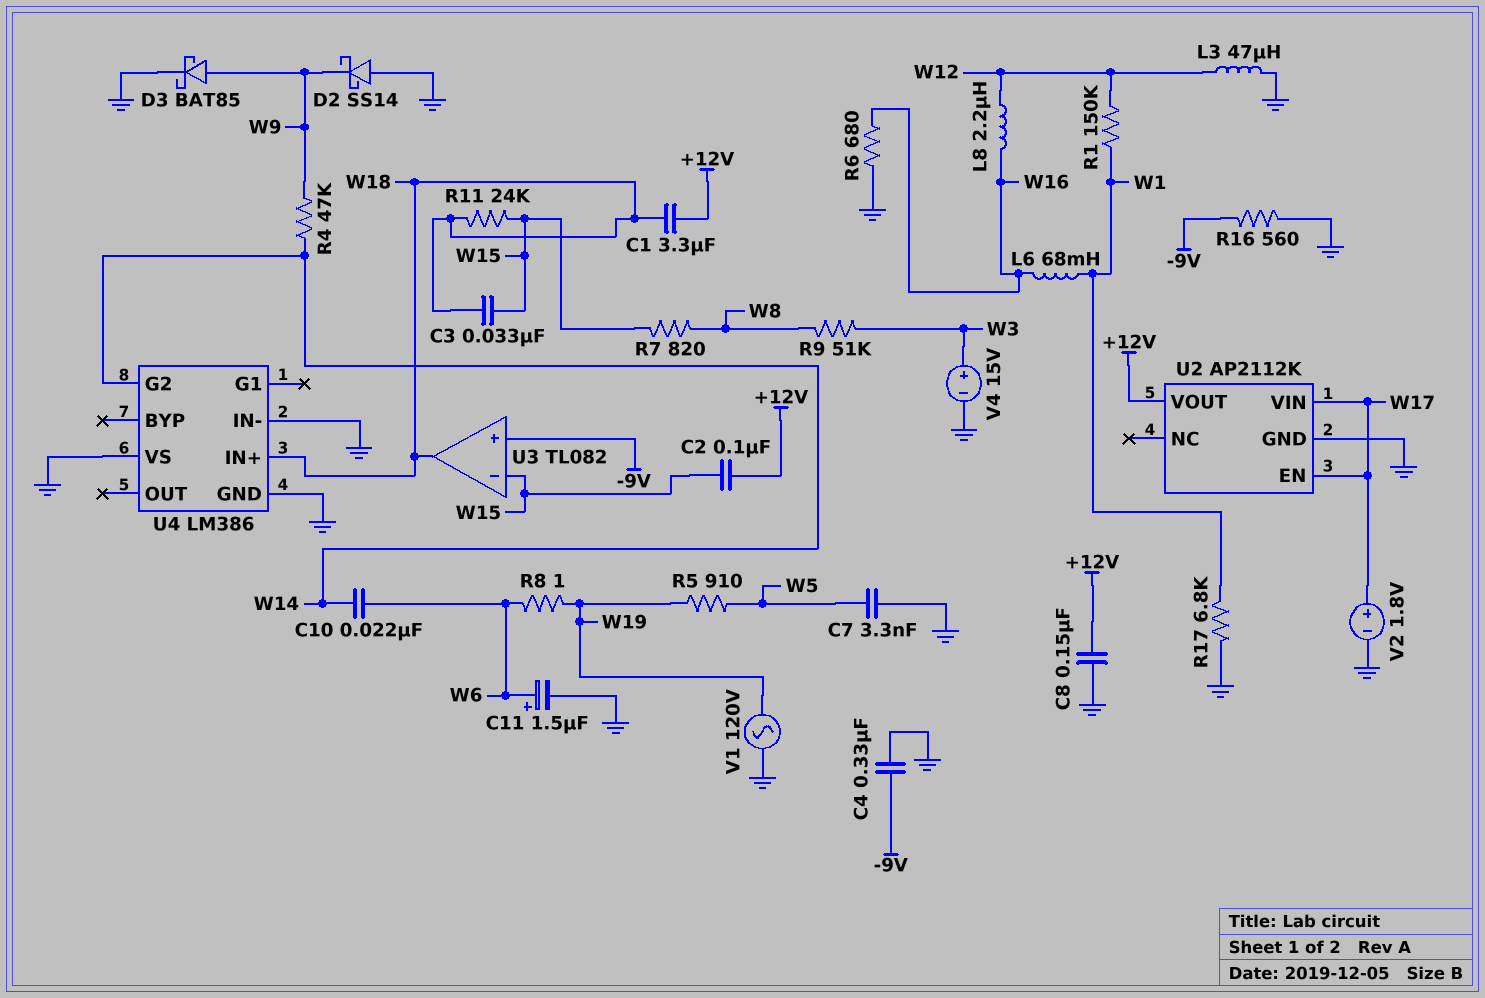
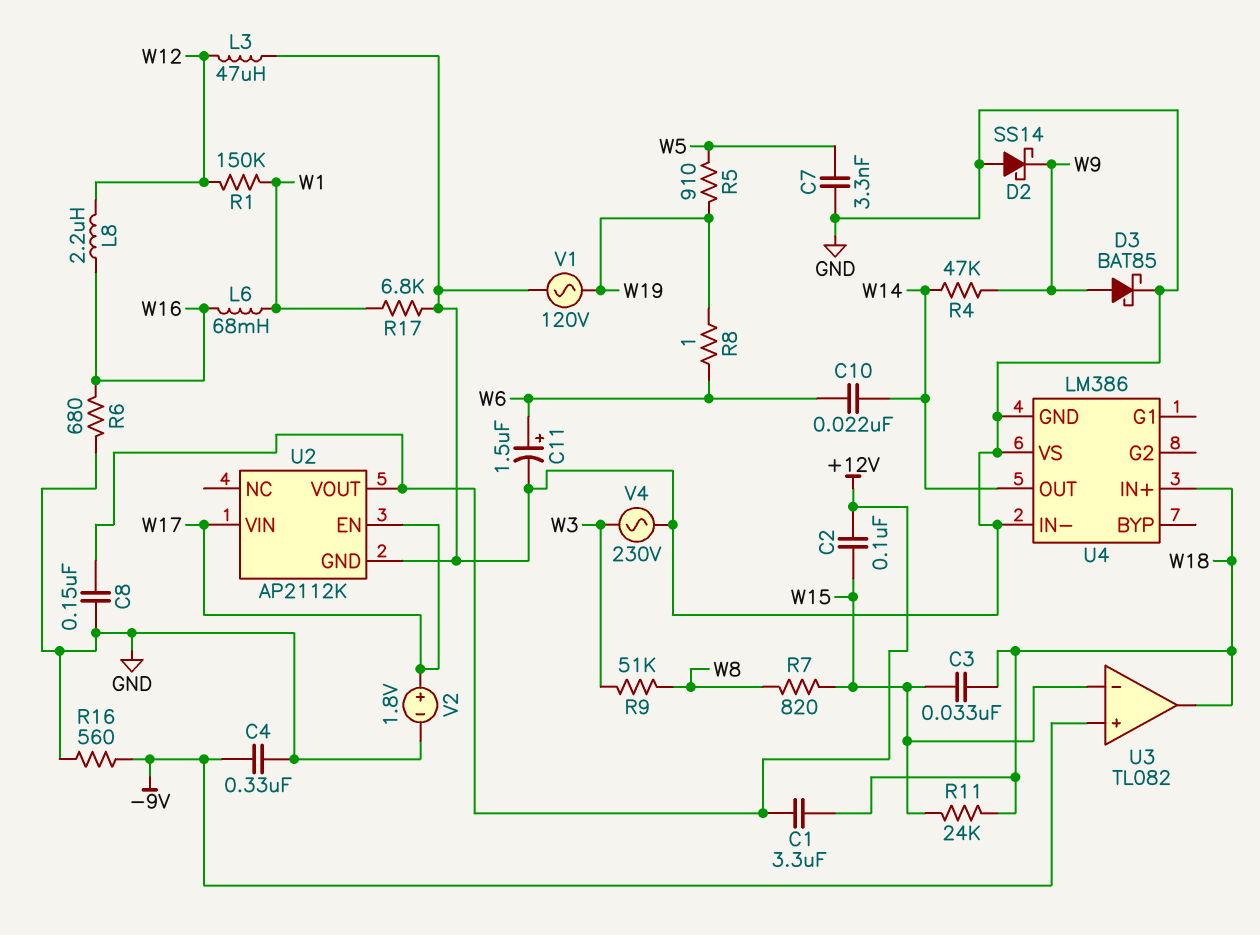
U4 pin G2: W14 -> none
U4 pin OUT: none -> W14
V4: 15V (plus W3, minus GND) -> AC 230V (GND, W3)

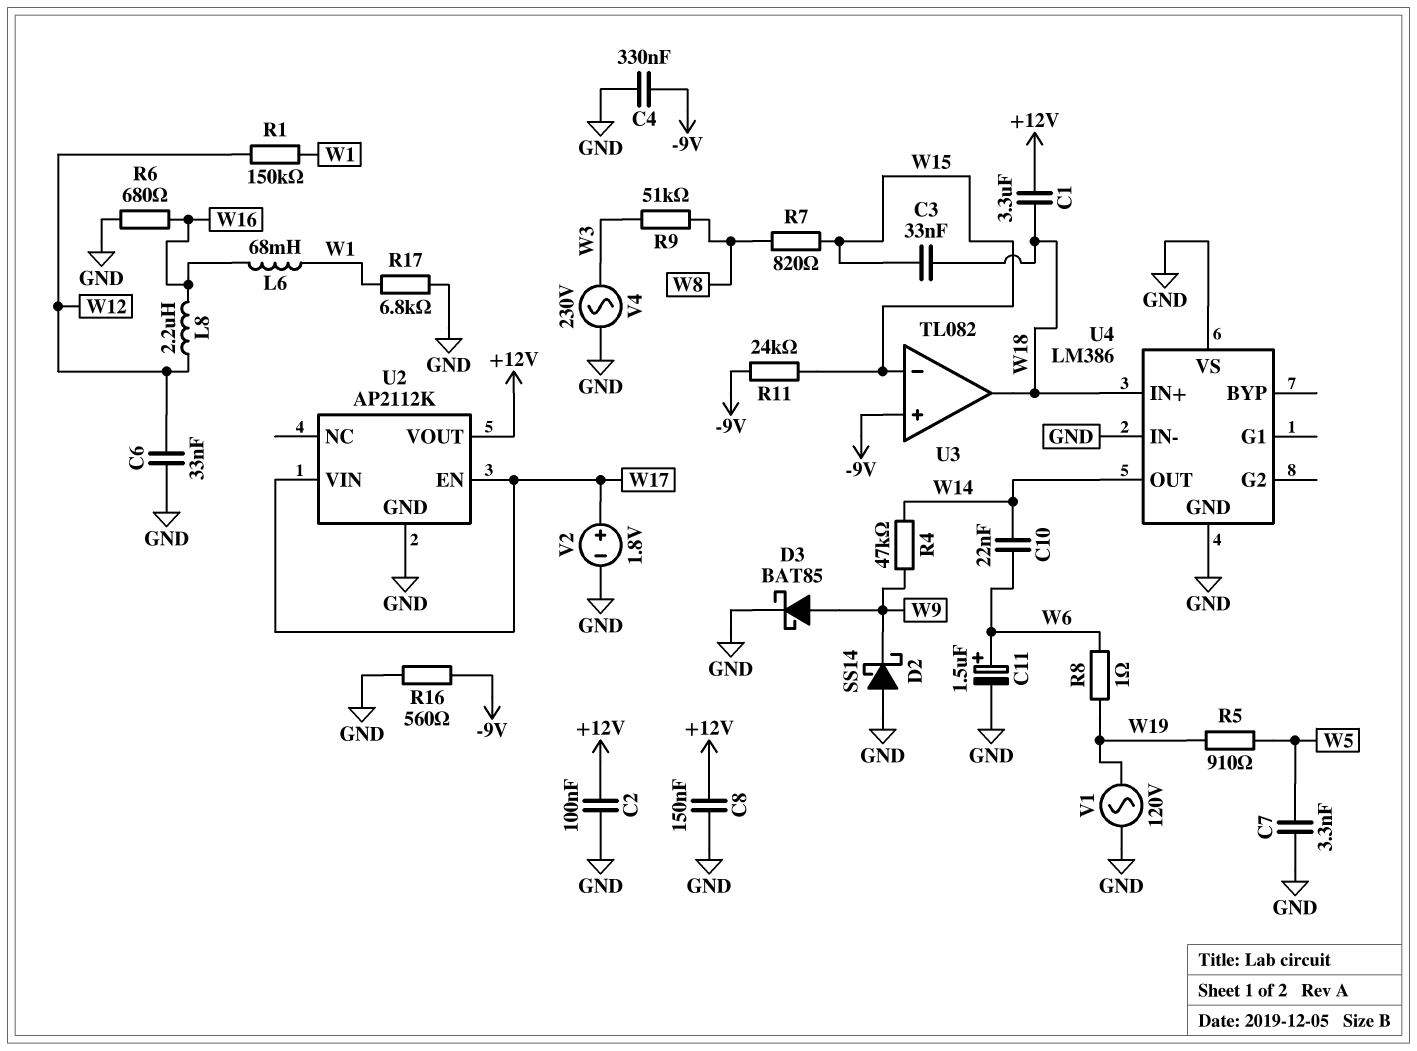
C2: 100nF (+12V, W15) -> 100nF (+12V, GND)
C6: none -> 33nF (GND, W12)
L3: 47uH (GND, W12) -> none
R11: 24k (W15, W18) -> 24k (-9V, W15)

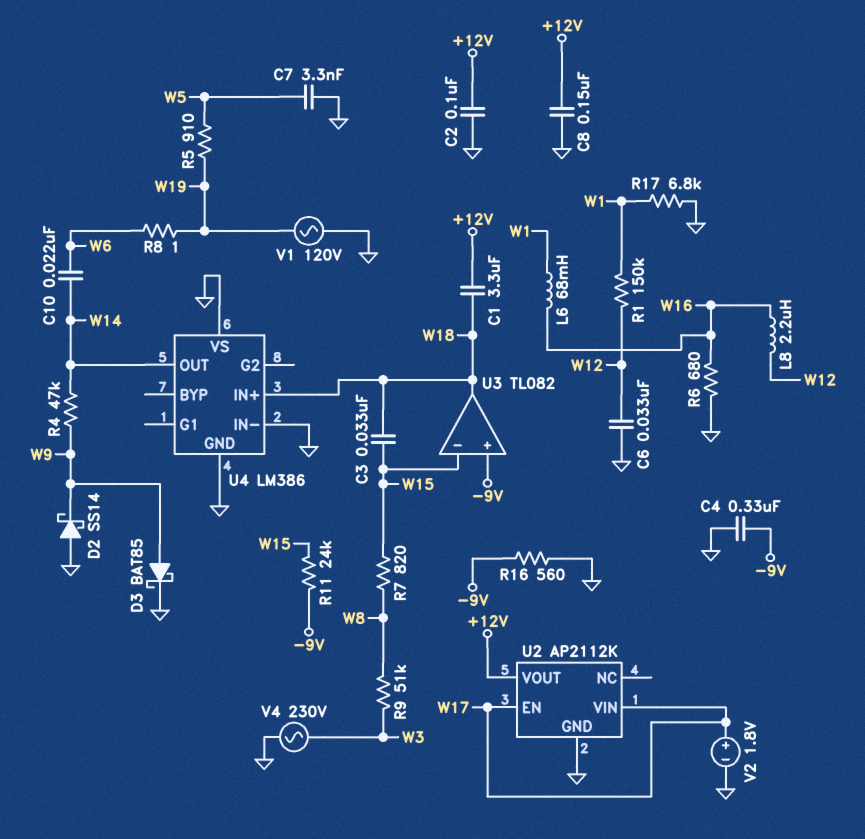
C11: 1.5uF (plus W6, minus GND) -> none

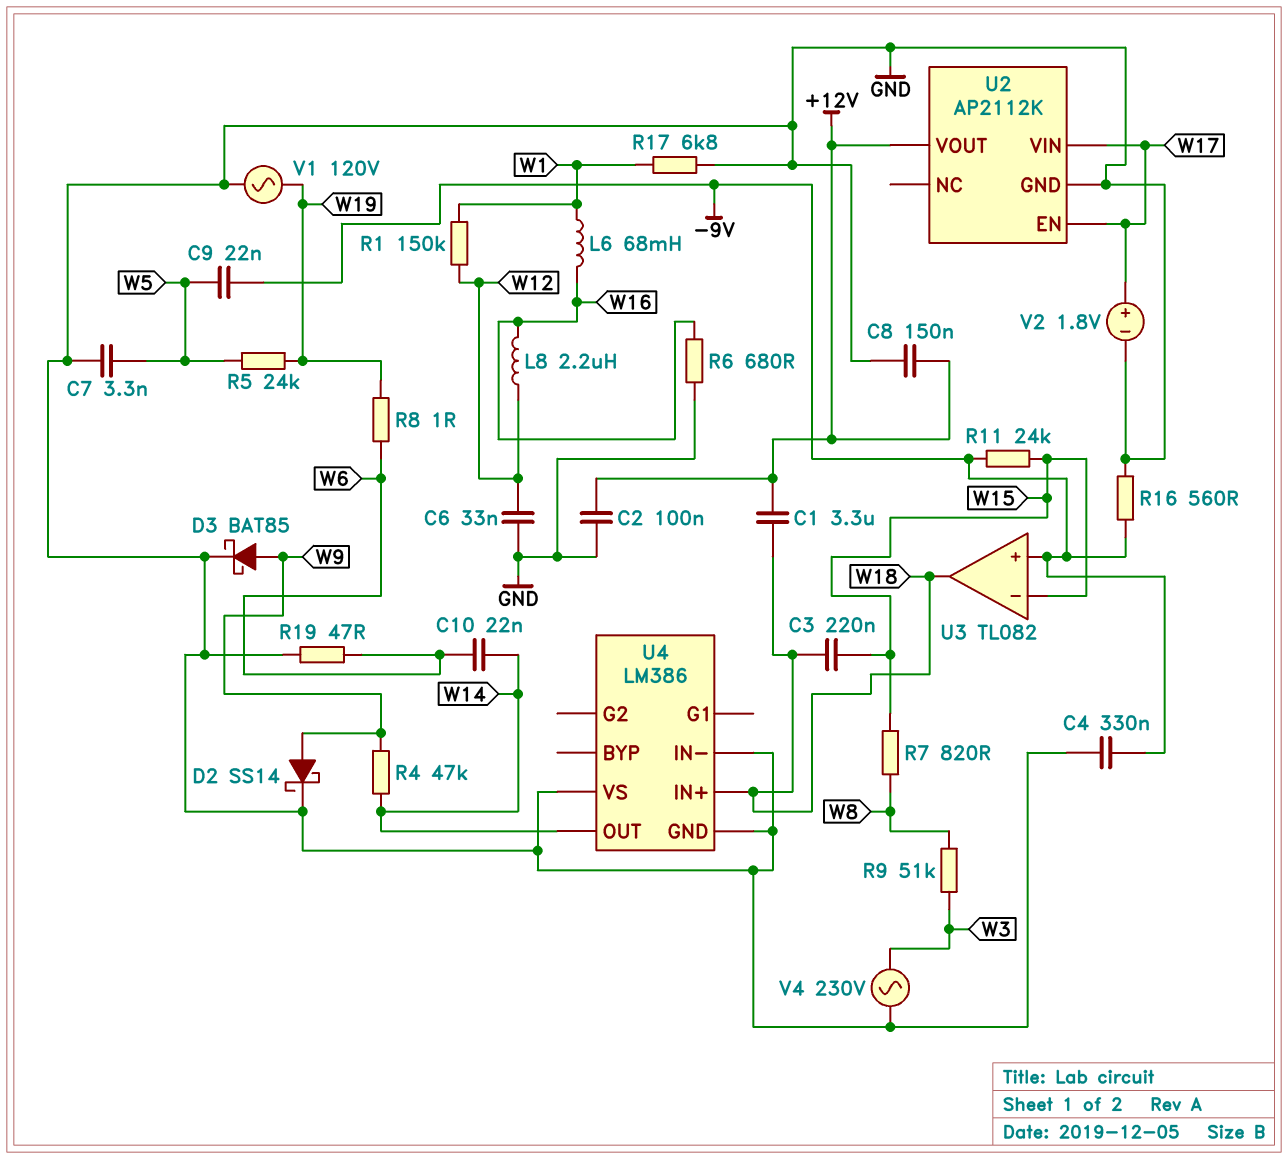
C3: 33nF (W15, W18) -> 220nF (W15, W18)
C9: none -> 22nF (-9V, W5)
D2: schottky SS14 (A GND, K W9) -> schottky SS14 (A W9, K GND)
R5: 910 (W5, W19) -> 24k (W5, W19)
R19: none -> 47 (GND, W6)

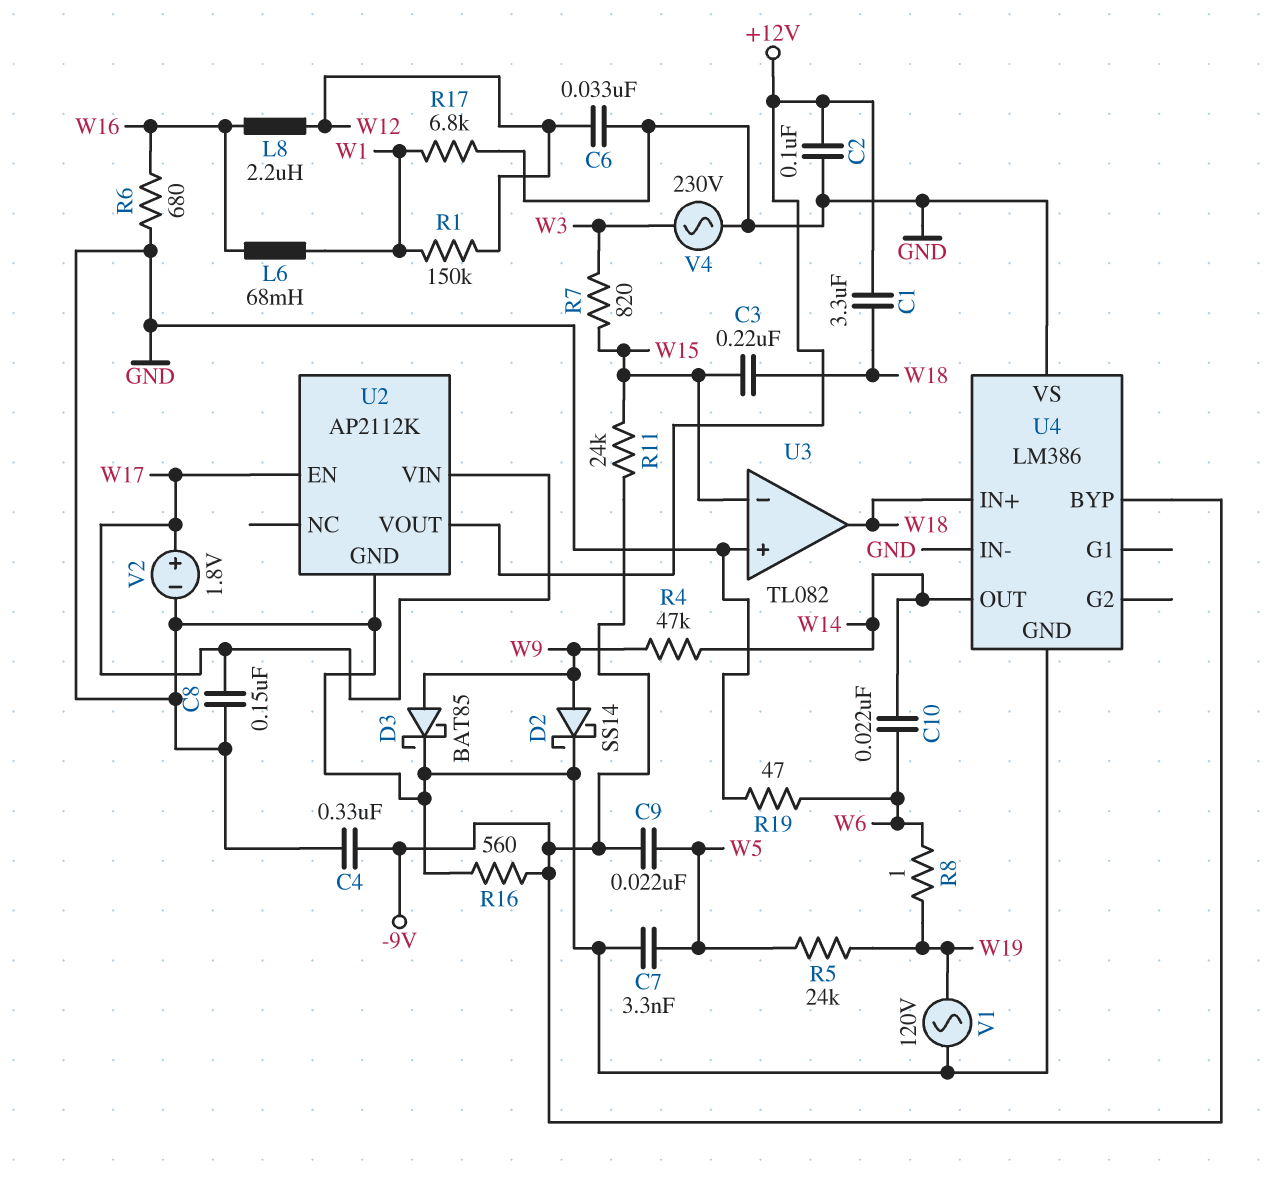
C8: 150nF (+12V, GND) -> 150nF (GND, W17)
R7: 820 (W8, W15) -> 820 (W3, W15)
R9: 51k (W3, W8) -> none
U3 pin in+: -9V -> GND
U4 pin BYP: none -> -9V

